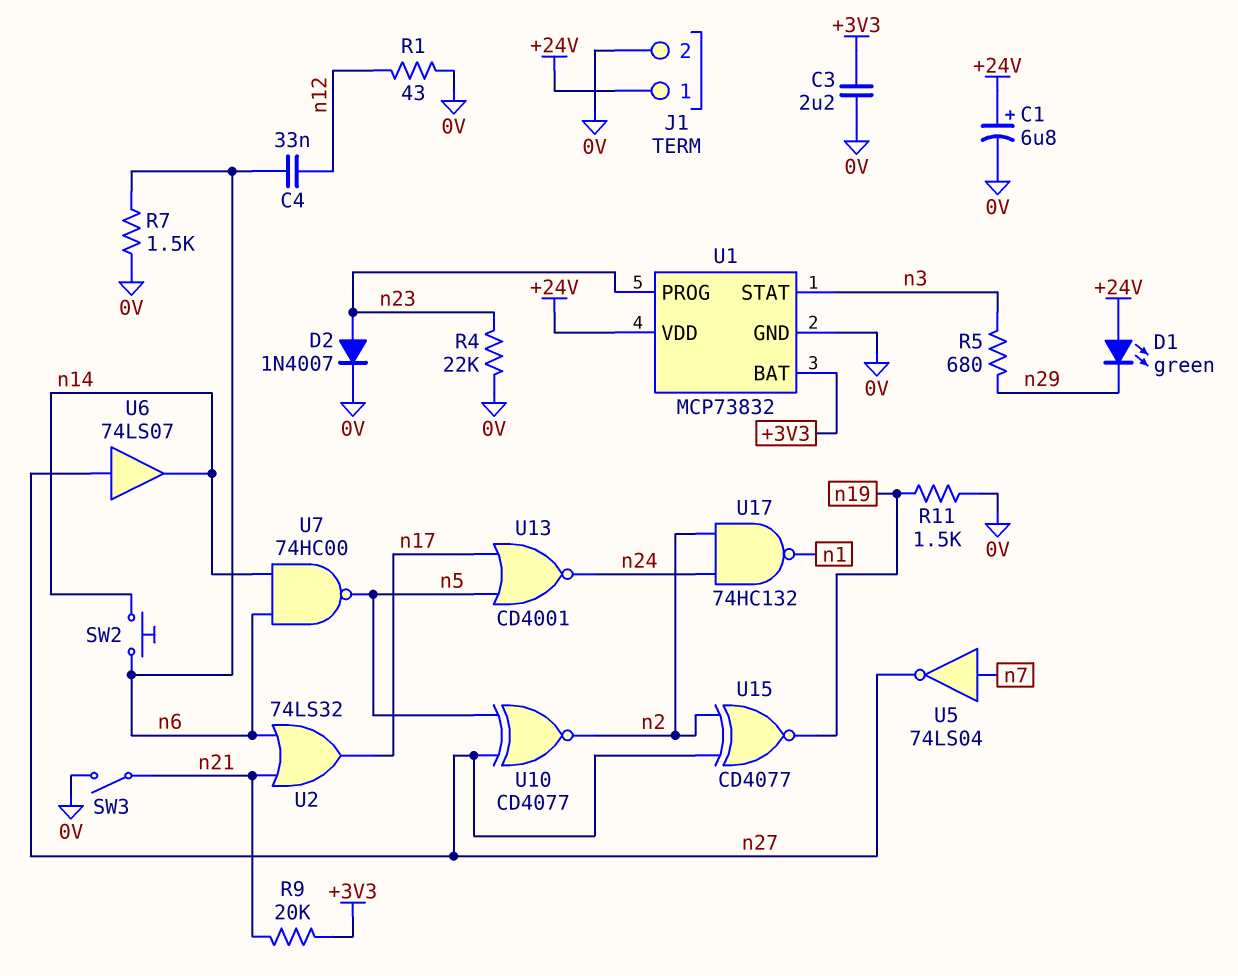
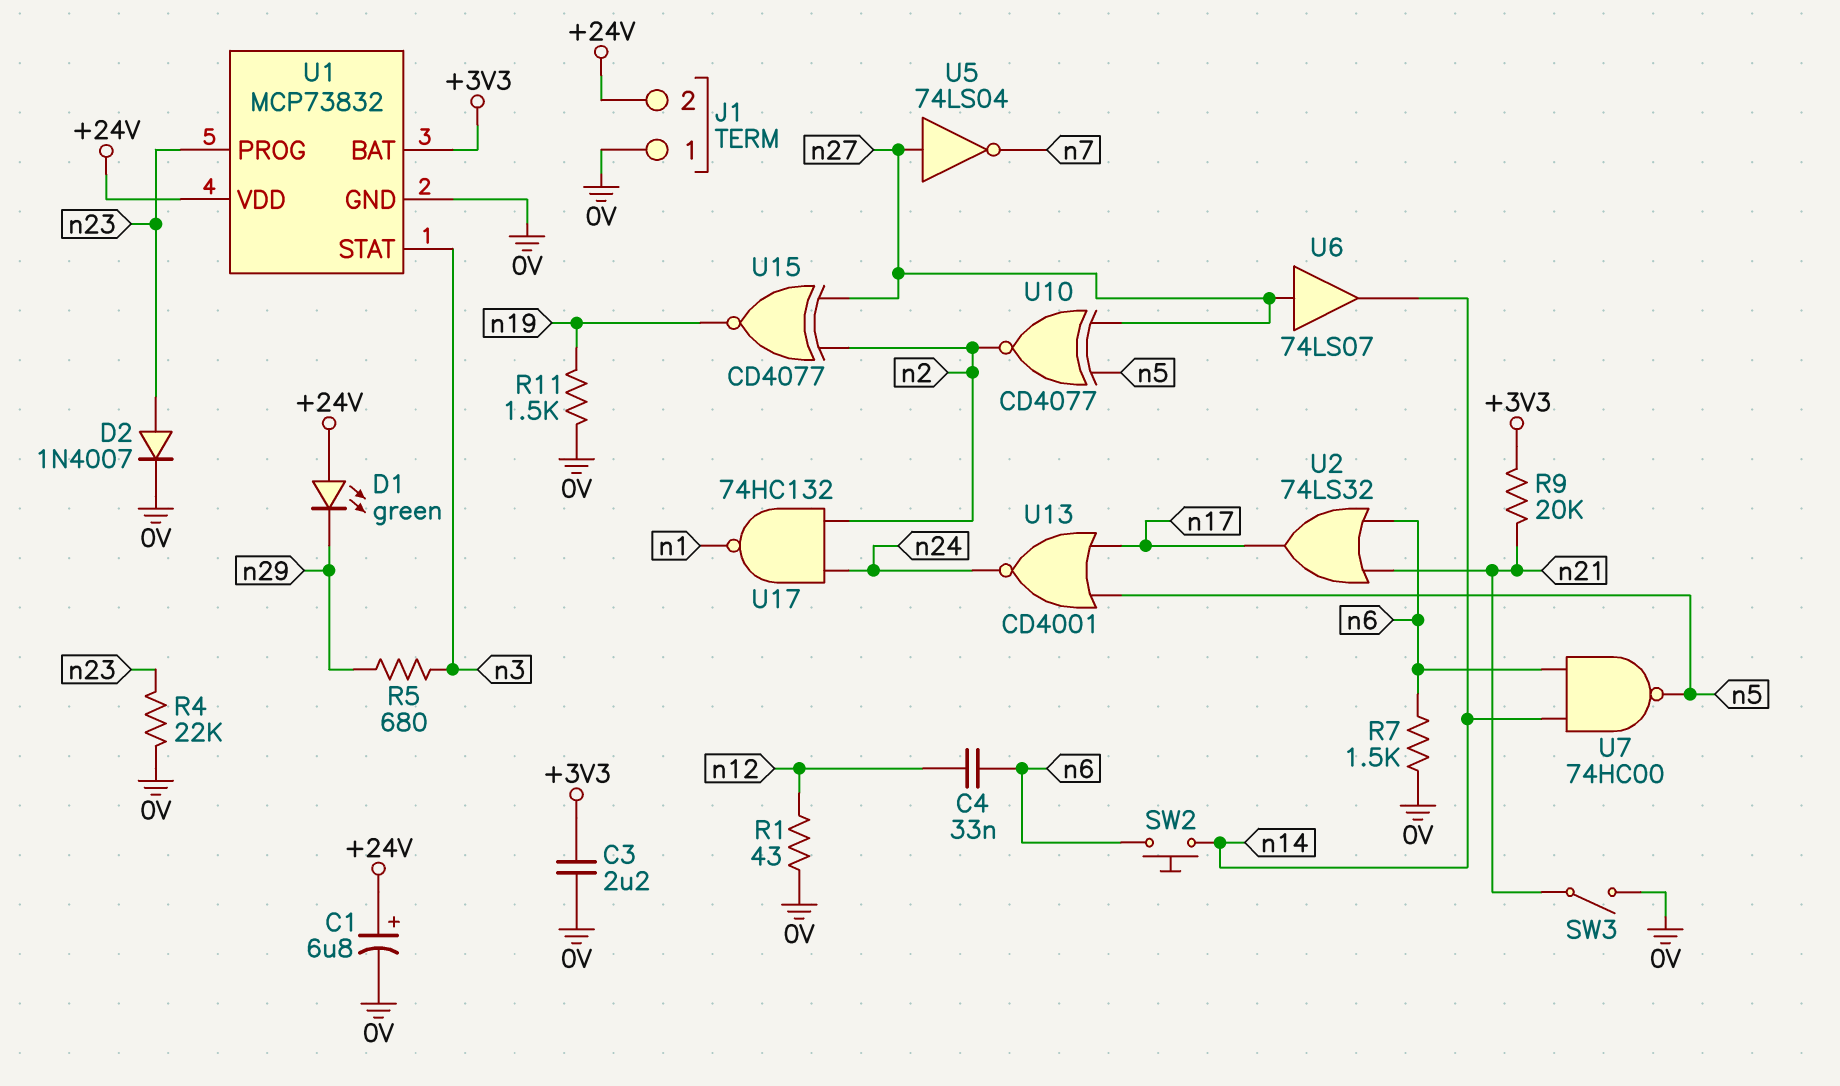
J1 pin 1: +24V -> 0V
J1 pin 2: 0V -> +24V
U5: NOT 74LS04 (in n7, out n27) -> NOT 74LS04 (in n27, out n7)

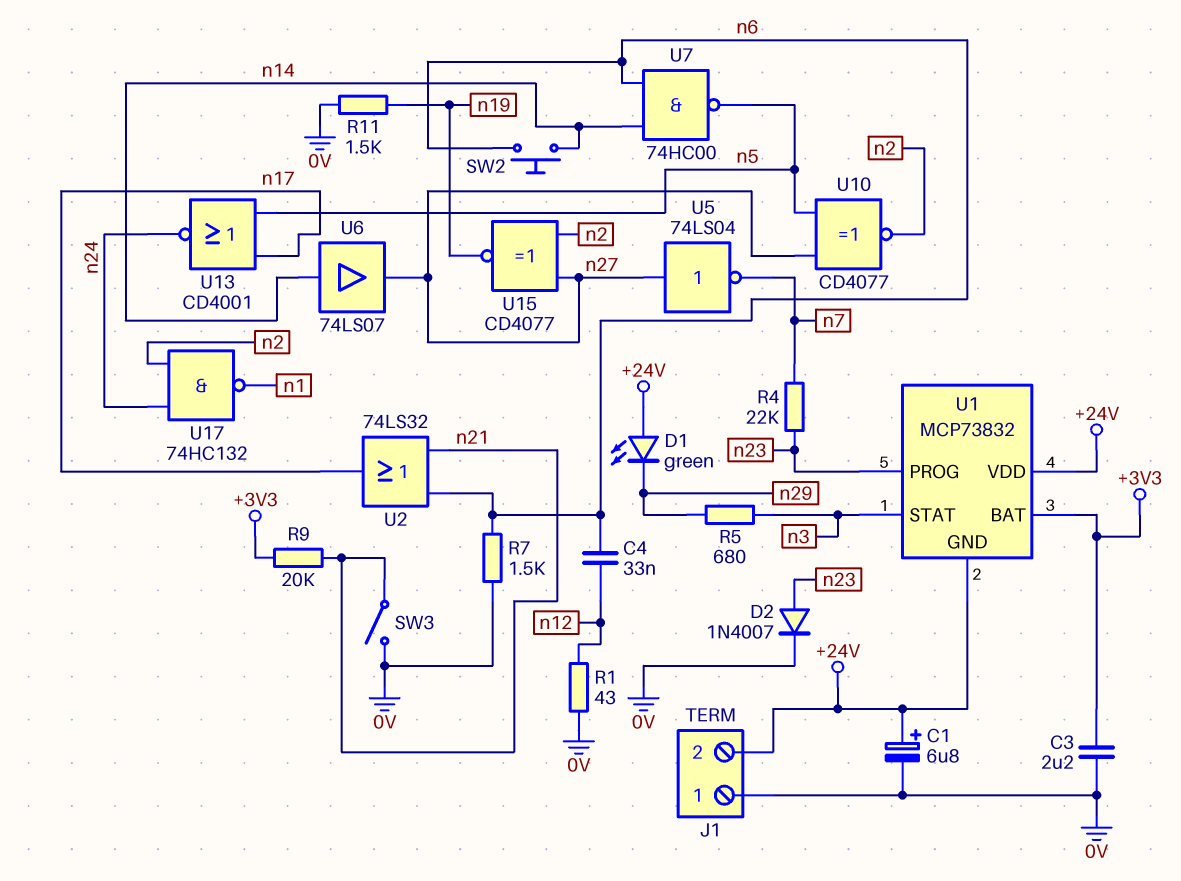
R4: 22k (0V, n23) -> 22k (n7, n23)
U1 pin GND: 0V -> +24V
U6: buffer 74LS07 (in n27, out n14) -> buffer 74LS07 (in n14, out n27)

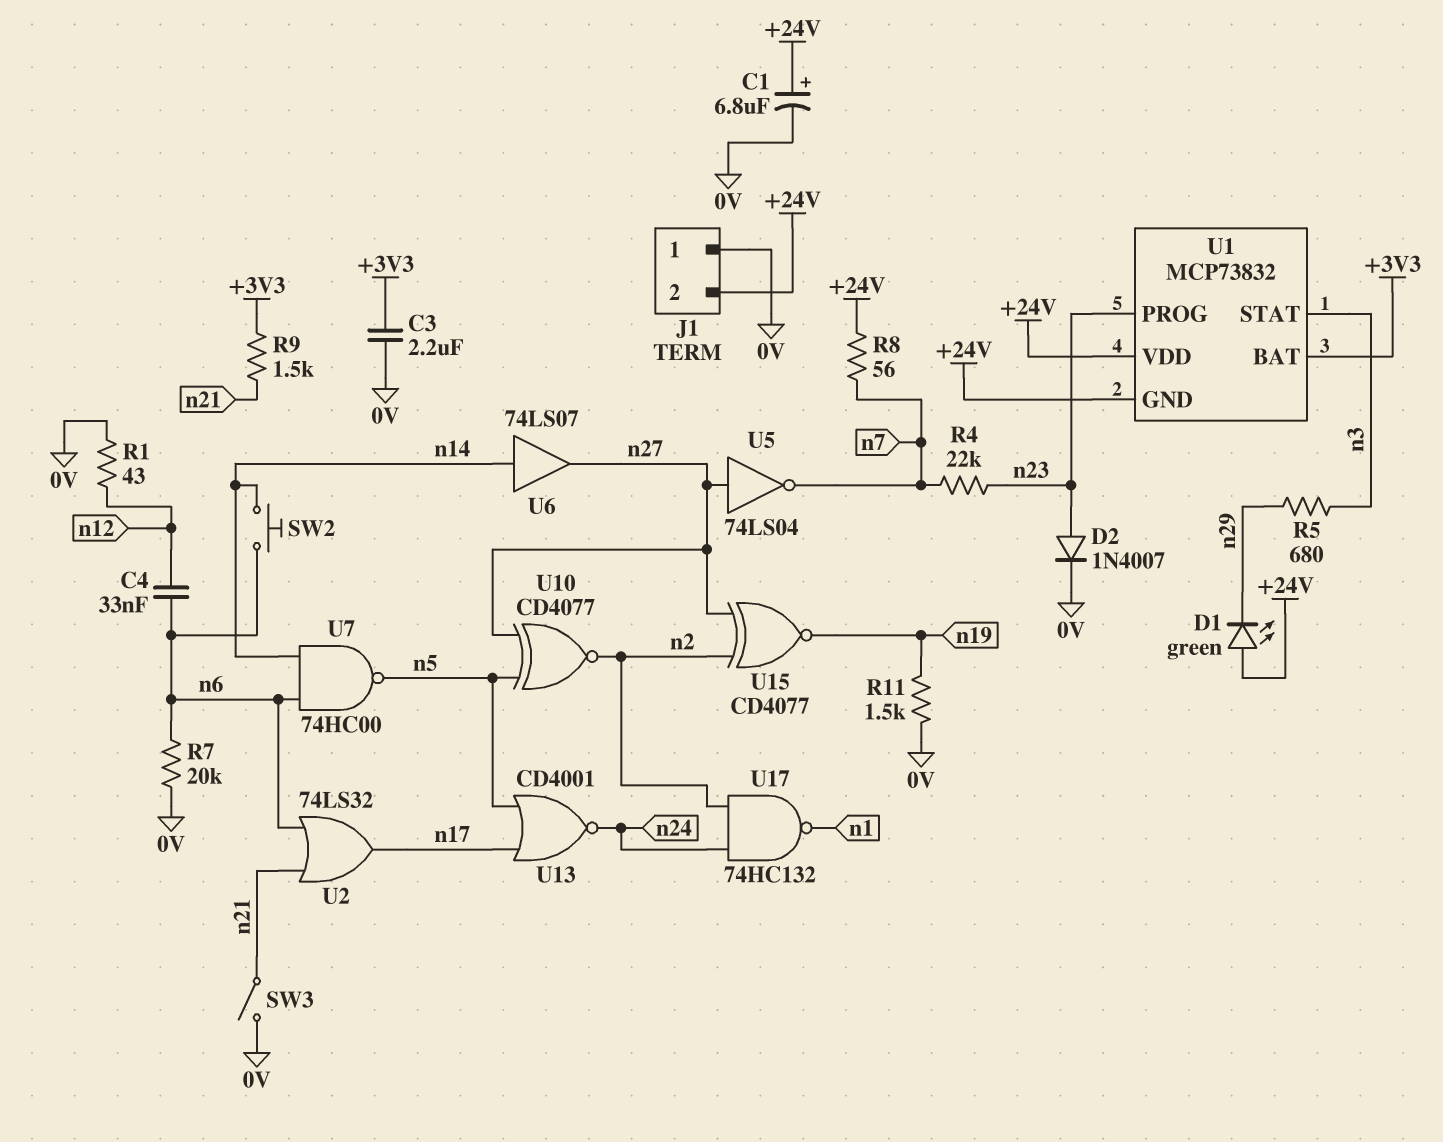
R7: 1.5k (0V, n6) -> 20k (0V, n6)
R8: none -> 56 (+24V, n7)
R9: 20k (+3V3, n21) -> 1.5k (+3V3, n21)

